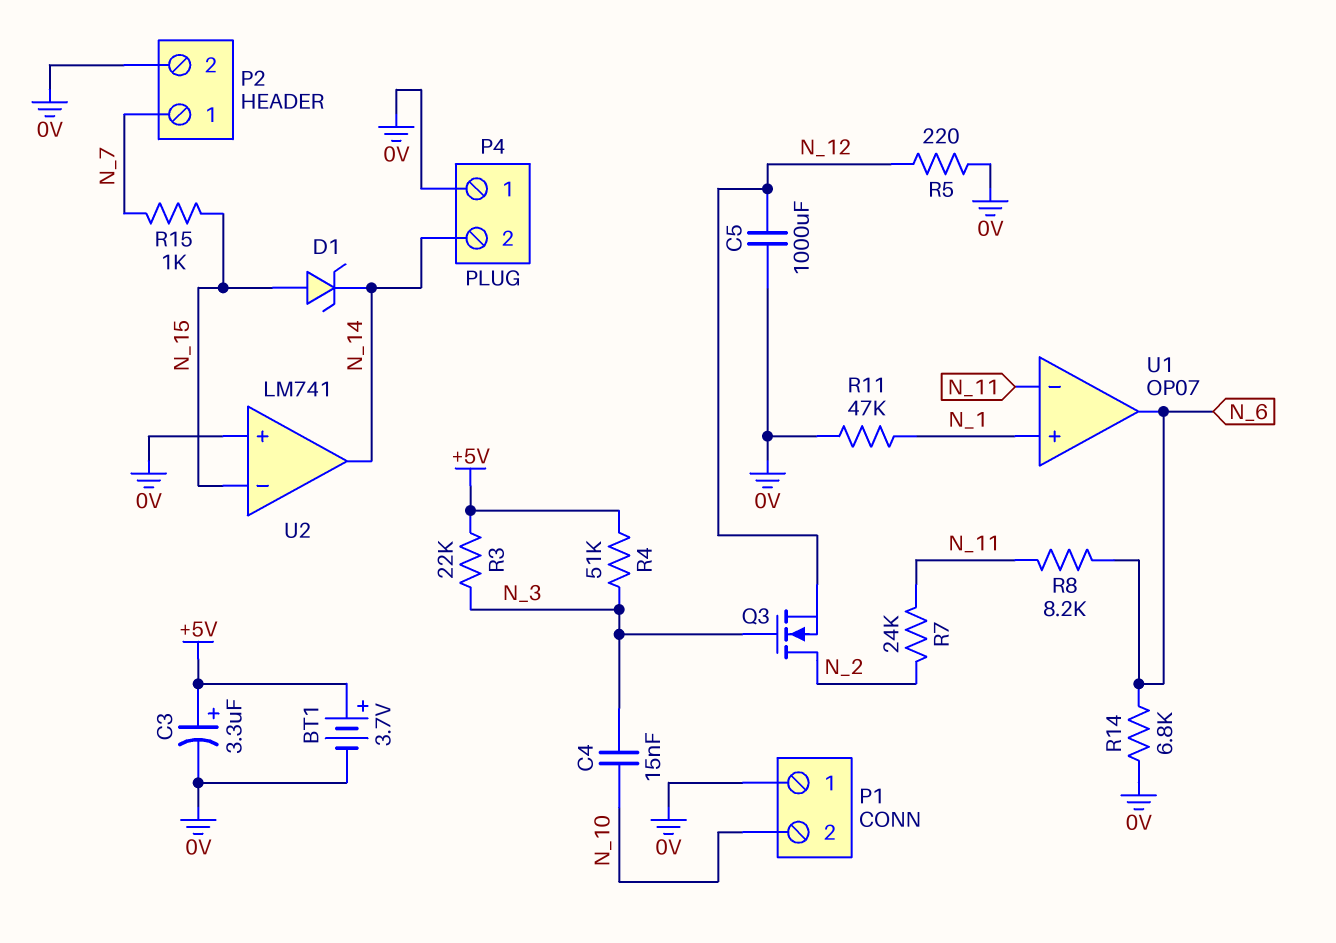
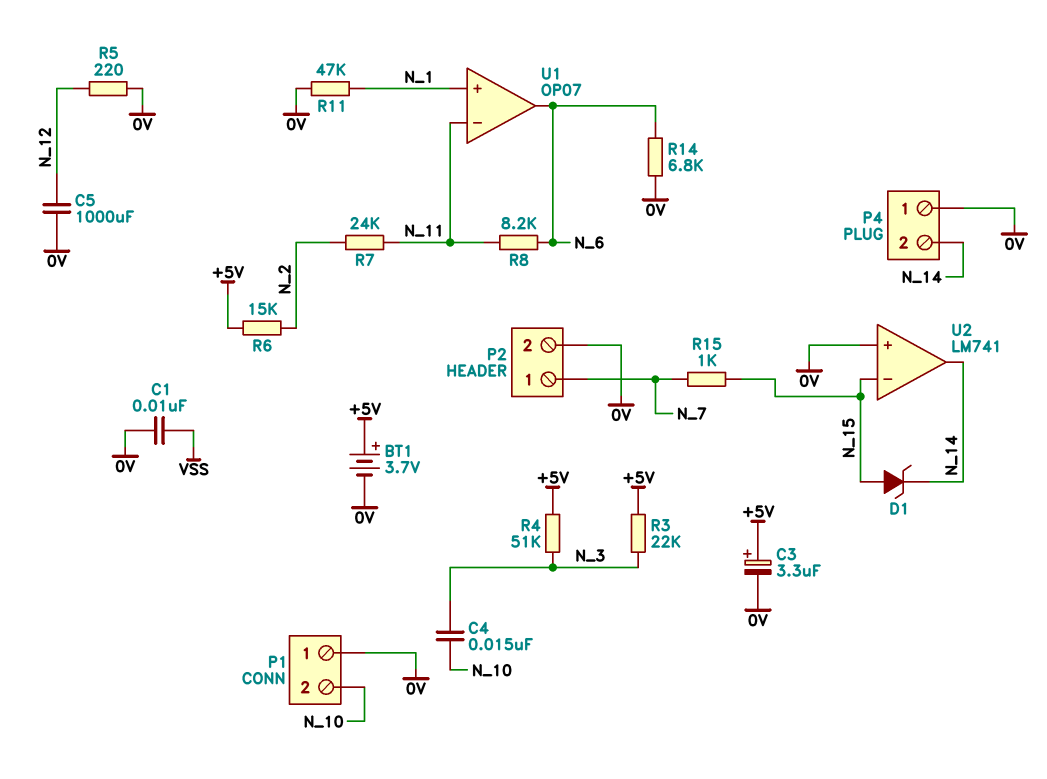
C1: none -> 10nF (0V, VSS)
Q3: NMOS (G N_3, D N_2, S N_12) -> none
R6: none -> 15k (+5V, N_2)

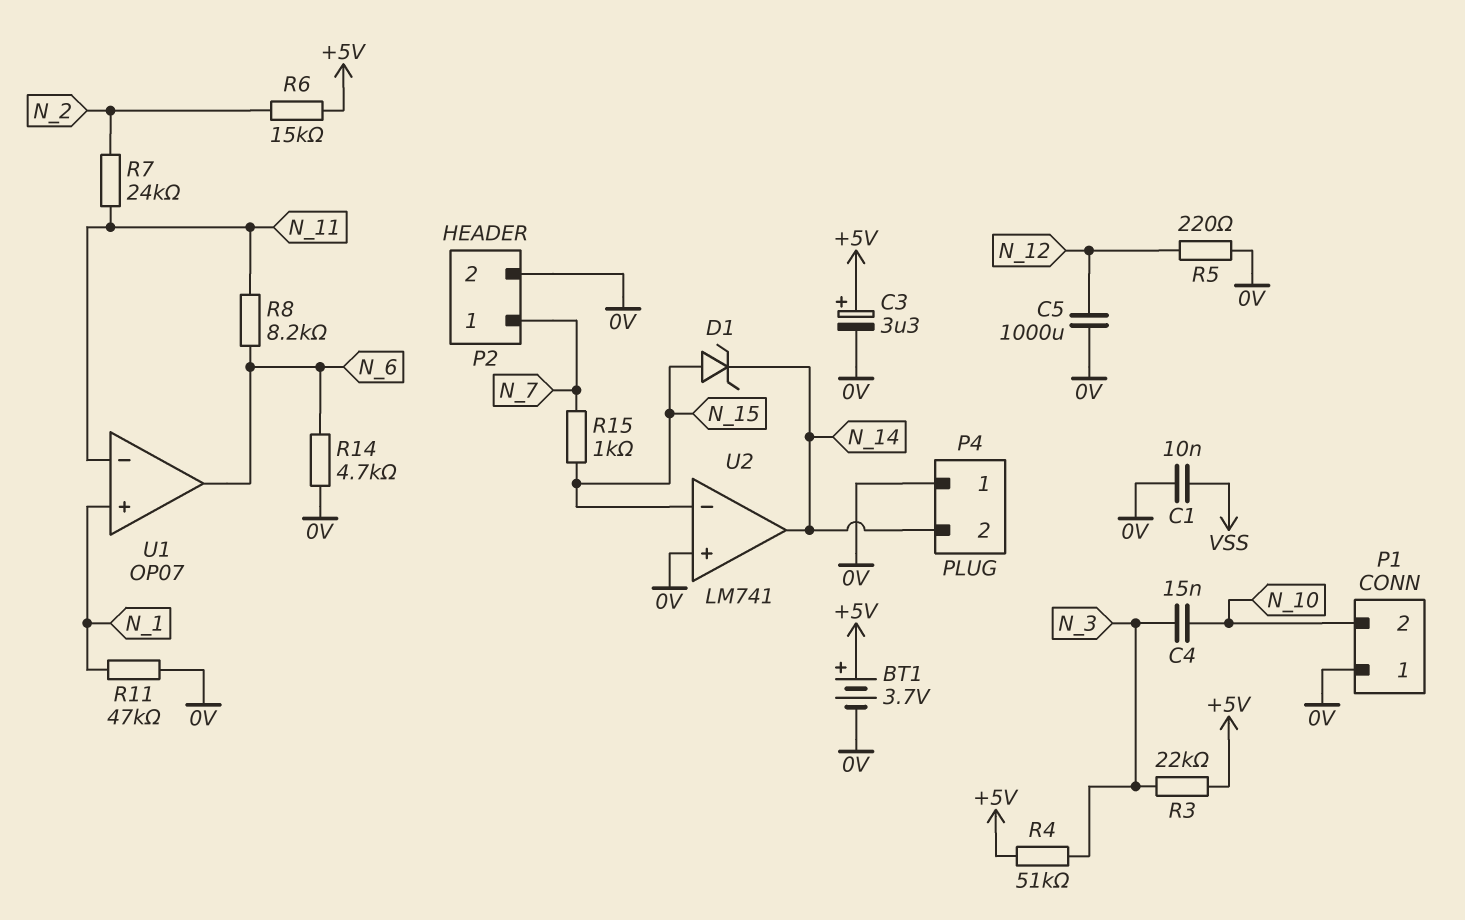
R14: 6.8k (0V, N_6) -> 4.7k (0V, N_6)

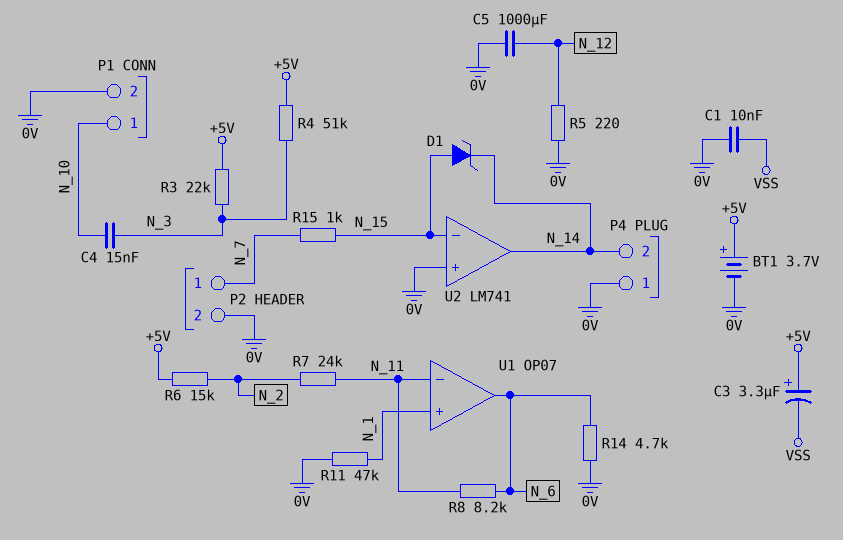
C3: 3.3uF (plus +5V, minus 0V) -> 3.3uF (plus +5V, minus VSS)
P1 pin 1: 0V -> N_10
P1 pin 2: N_10 -> 0V

